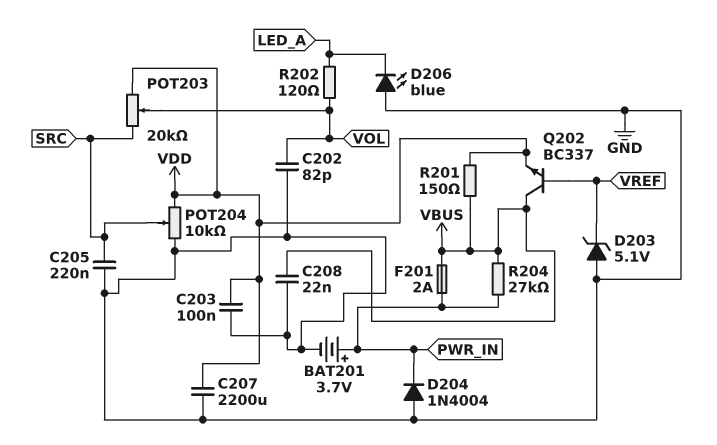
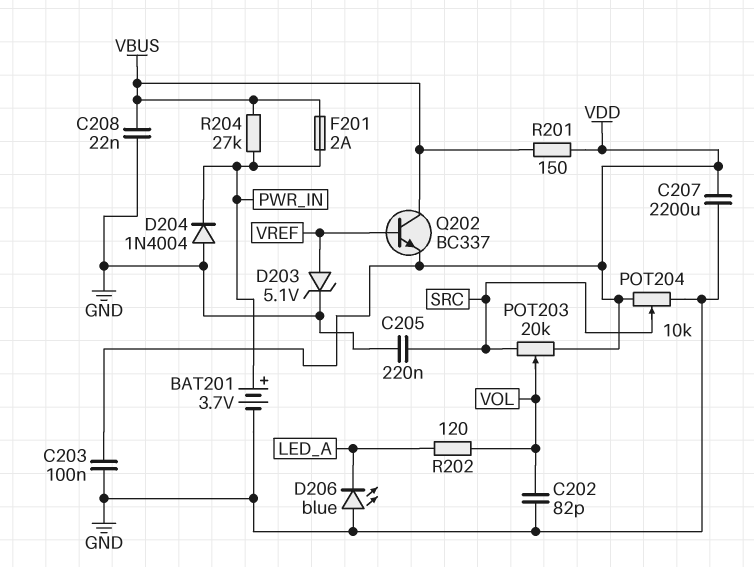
D203: zener 5.1V (A GND, K VREF) -> zener 5.1V (A VREF, K GND)

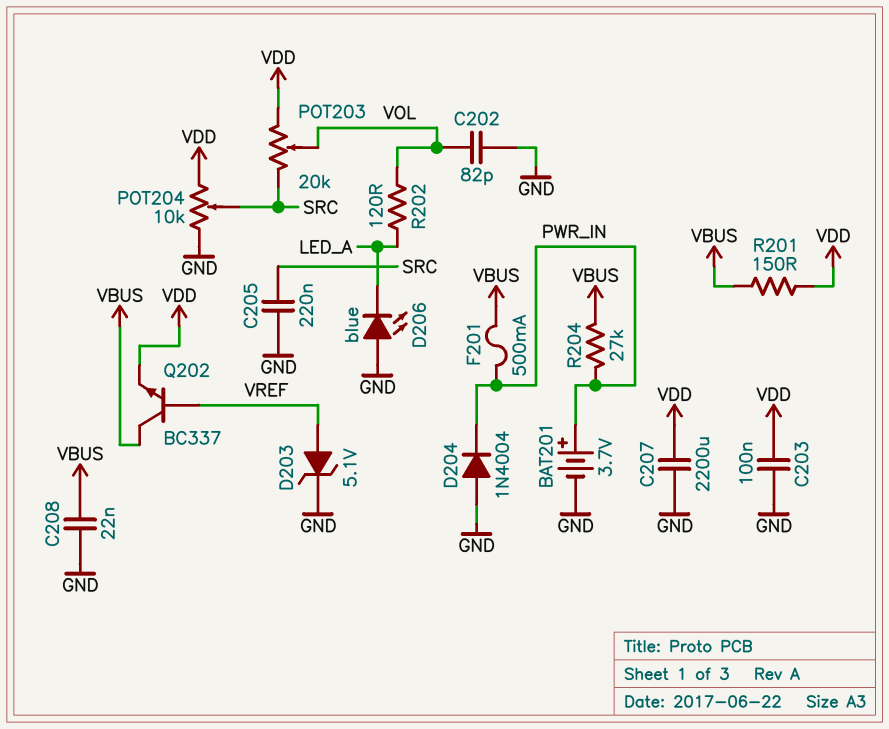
F201: 2A (PWR_IN, VBUS) -> 500mA (PWR_IN, VBUS)

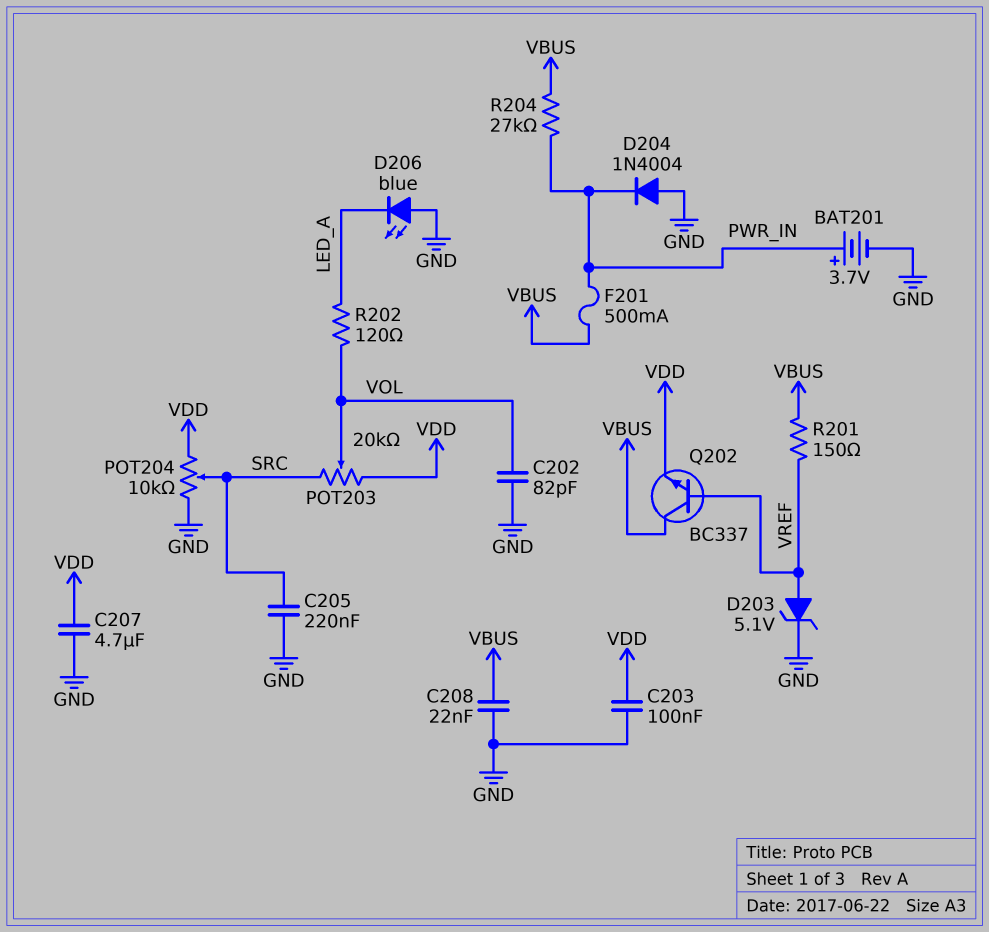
C207: 2200uF (GND, VDD) -> 4.7uF (GND, VDD)
R201: 150 (VBUS, VDD) -> 150 (VBUS, VREF)

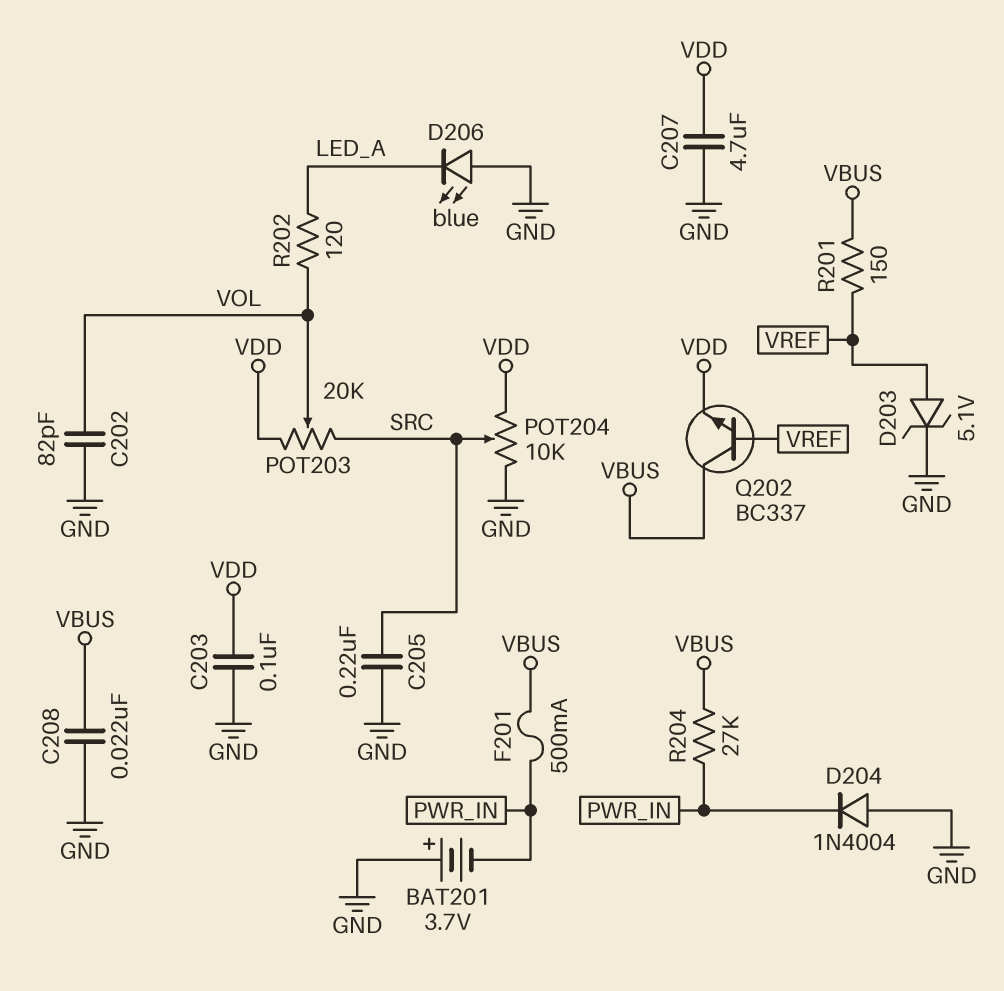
BAT201: 3.7V (plus PWR_IN, minus GND) -> 3.7V (plus GND, minus PWR_IN)

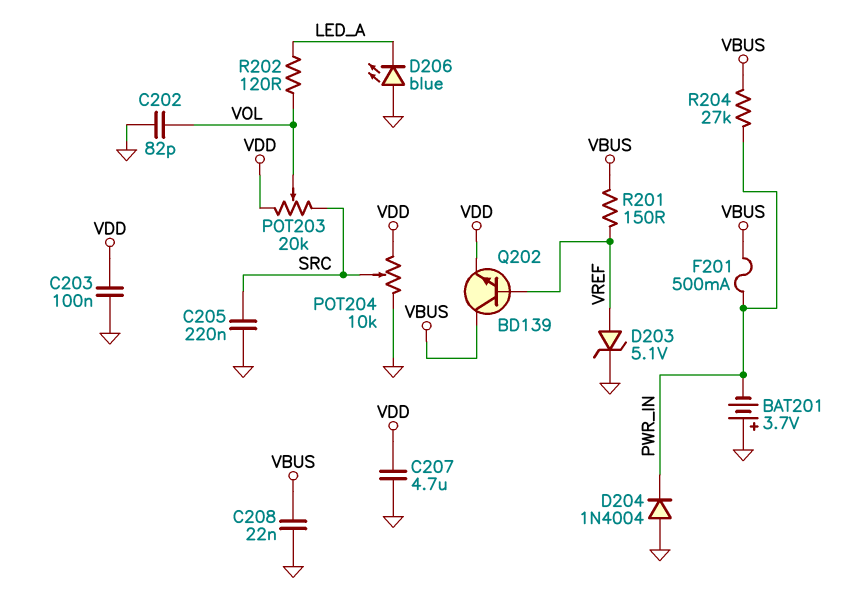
Q202: NPN BC337 (B VREF, C VBUS, E VDD) -> NPN BD139 (B VREF, C VBUS, E VDD)

